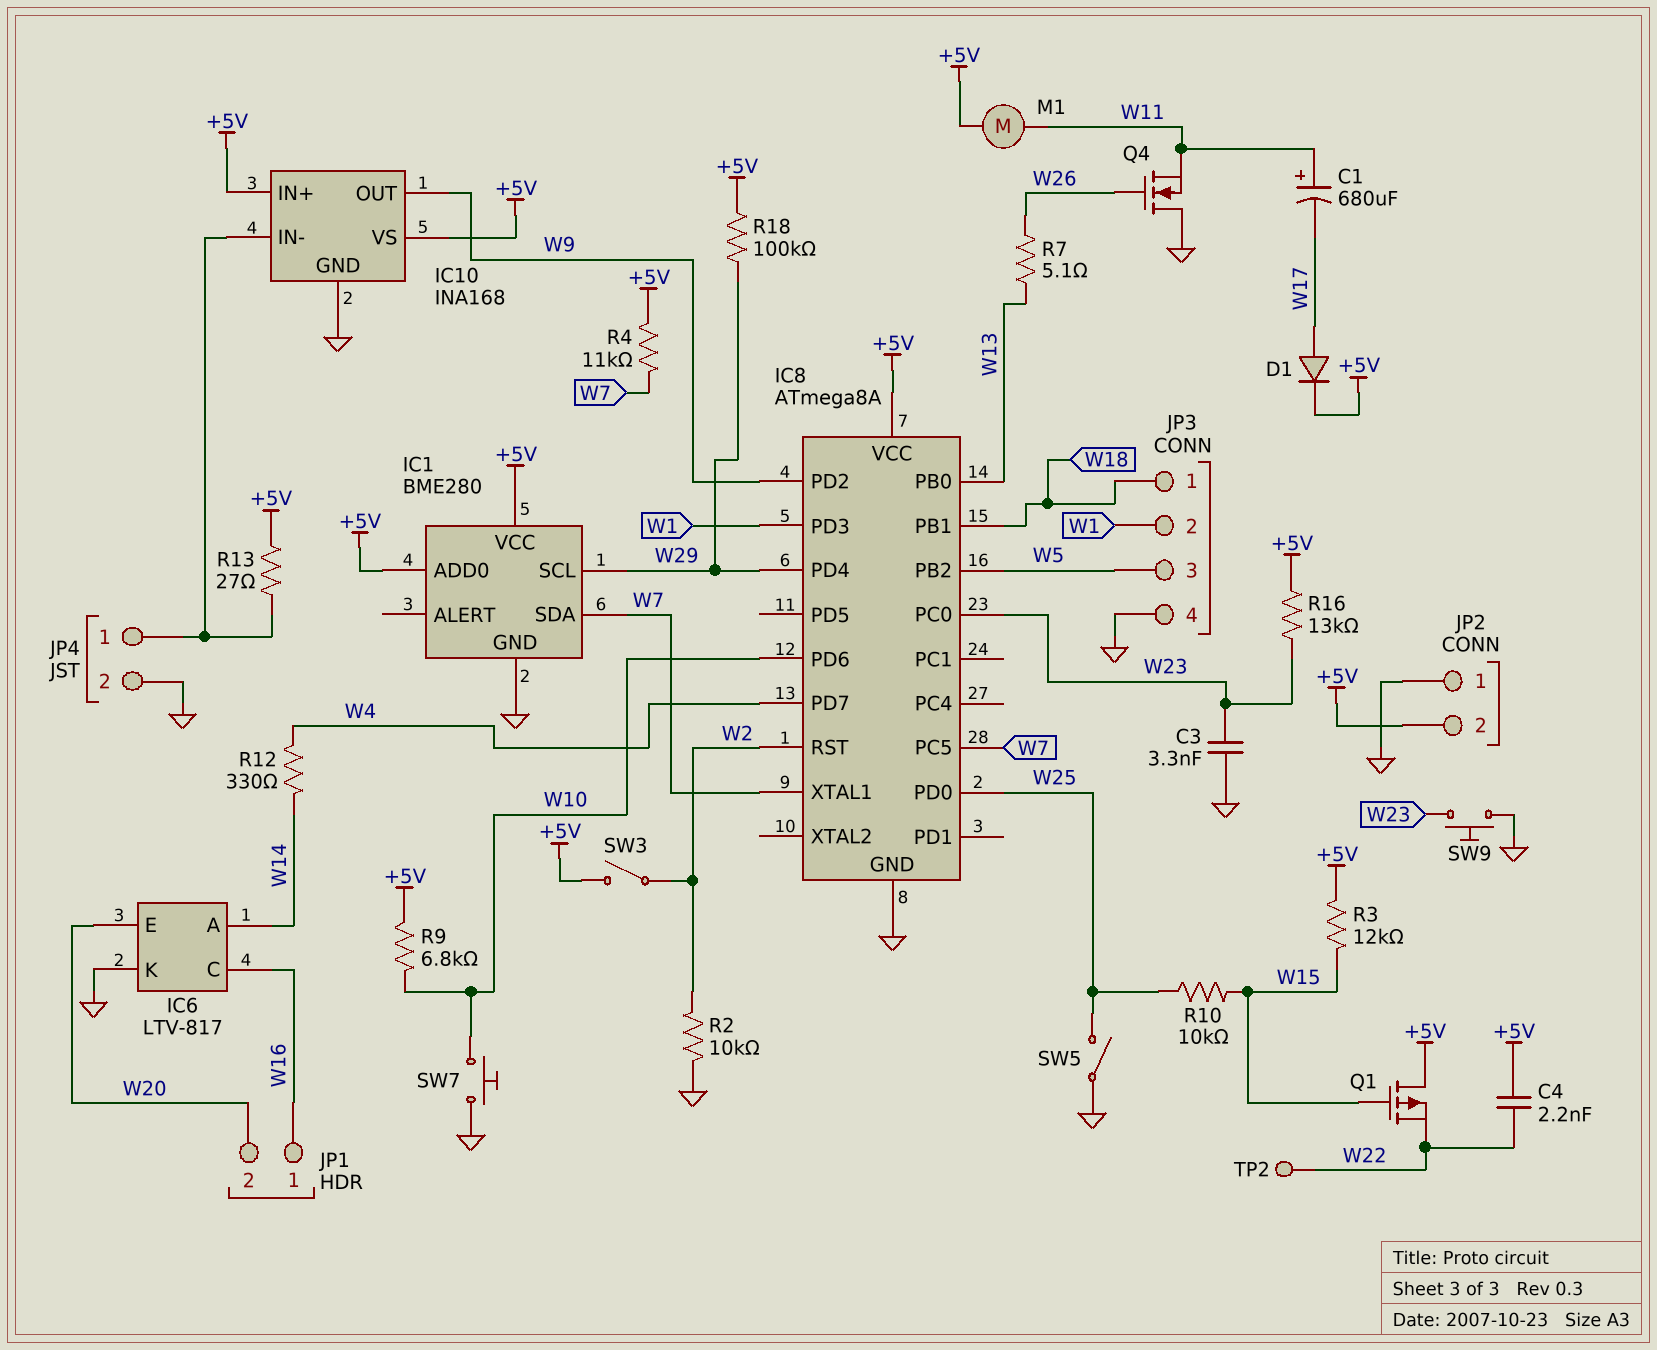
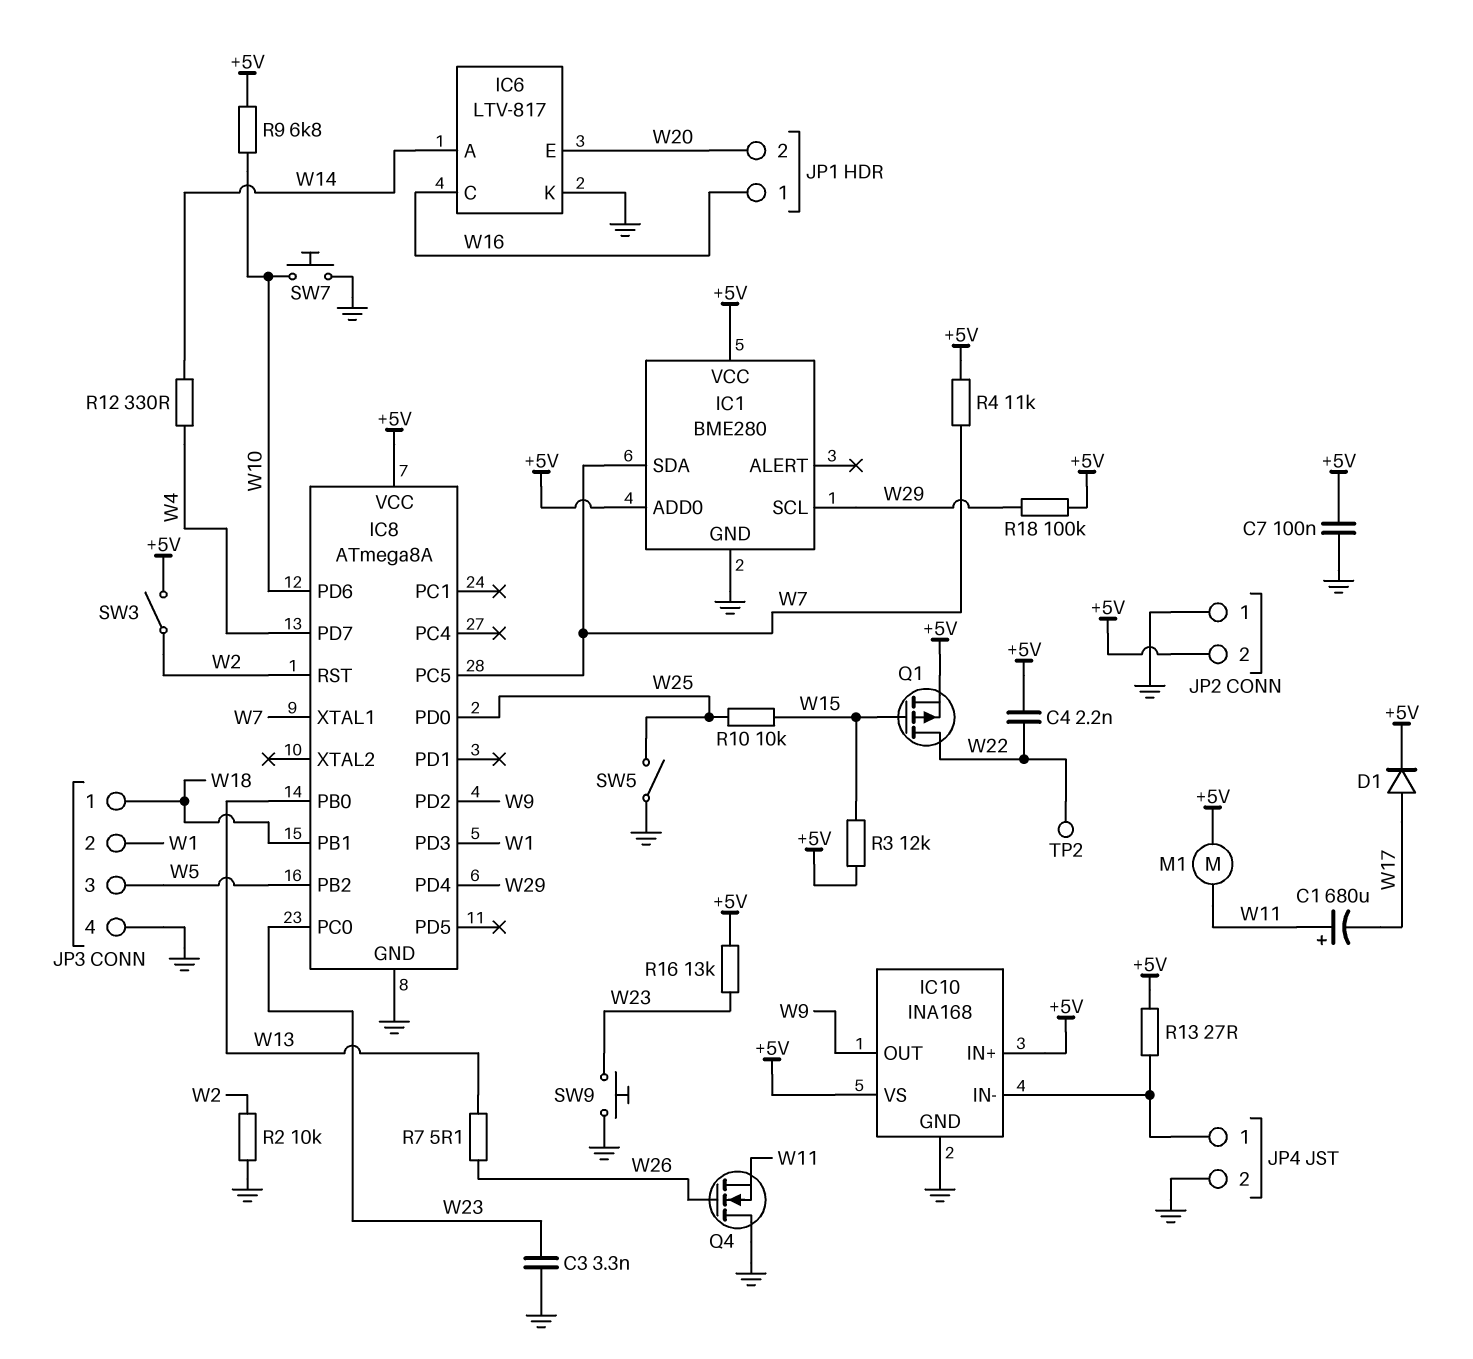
C7: none -> 100nF (+5V, GND)
Q1: PMOS (G W15, D +5V, S W22) -> PMOS (G W15, D W22, S +5V)

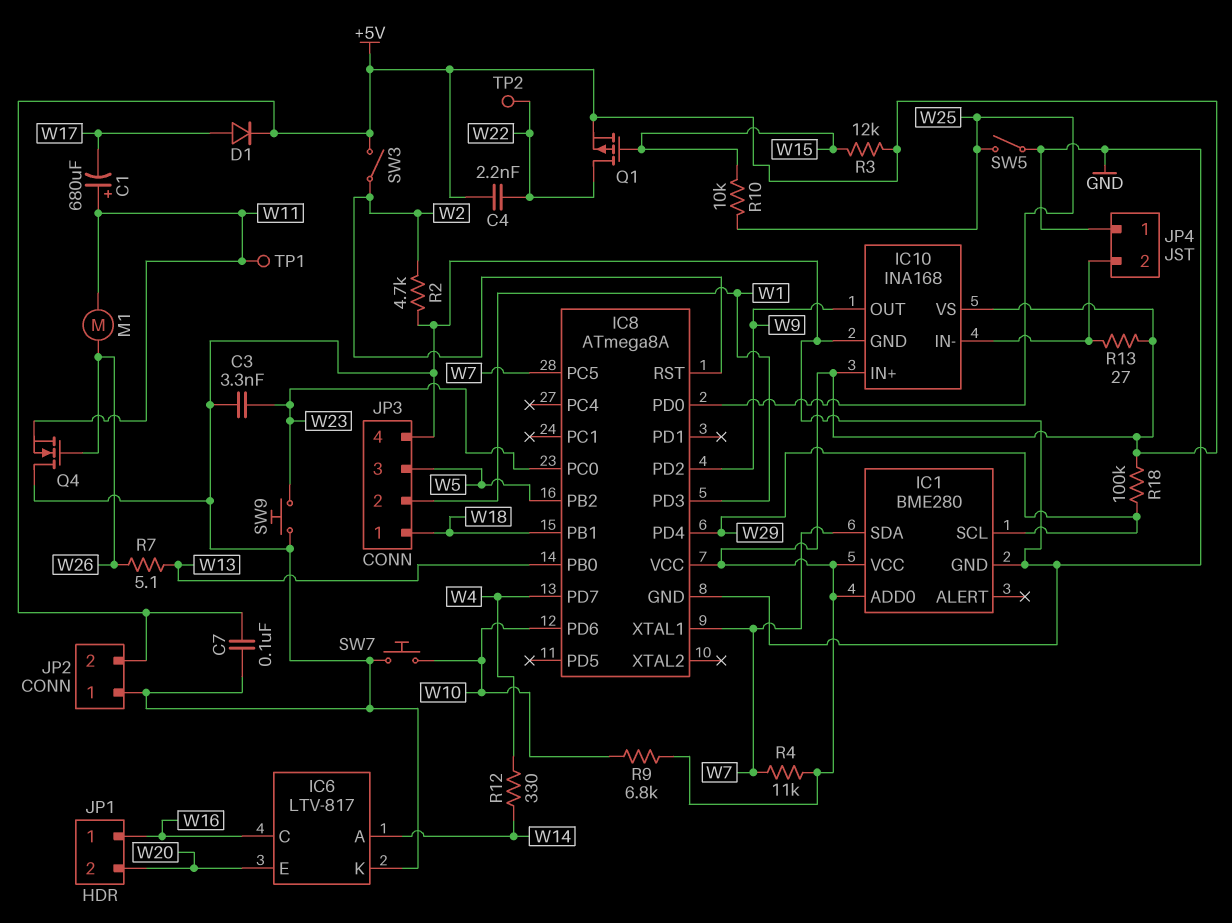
JP4 pin 1: IC10/IN- -> GND
JP4 pin 2: GND -> IC10/IN-
M1: motor (+5V, W11) -> motor (W11, W26)
R2: 10k (GND, W2) -> 4.7k (GND, W2)
R16: 13k (+5V, W23) -> none
TP1: none -> test point (W11)

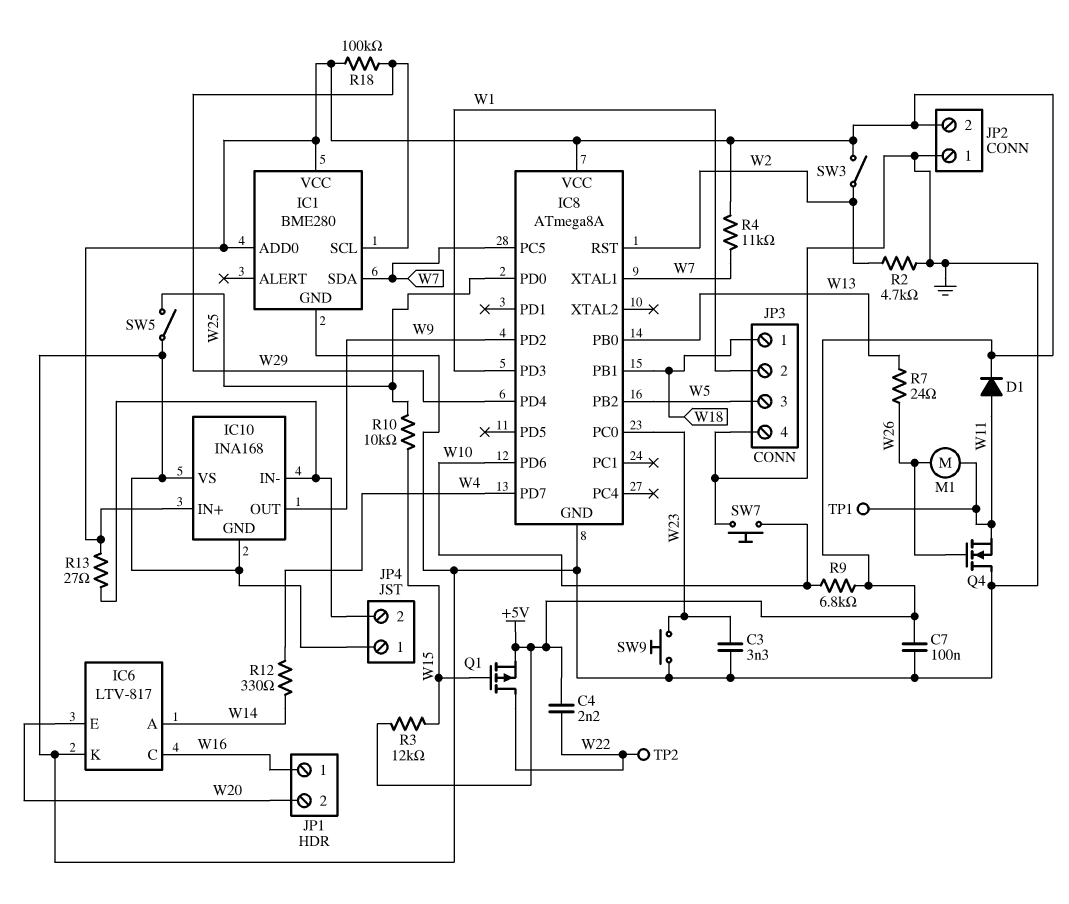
C1: 680uF (plus W11, minus W17) -> none
D1: diode (A W17, K +5V) -> diode (A W11, K +5V)
IC10 pin VS: +5V -> GND
R7: 5.1 (W13, W26) -> 24 (W13, W26)

